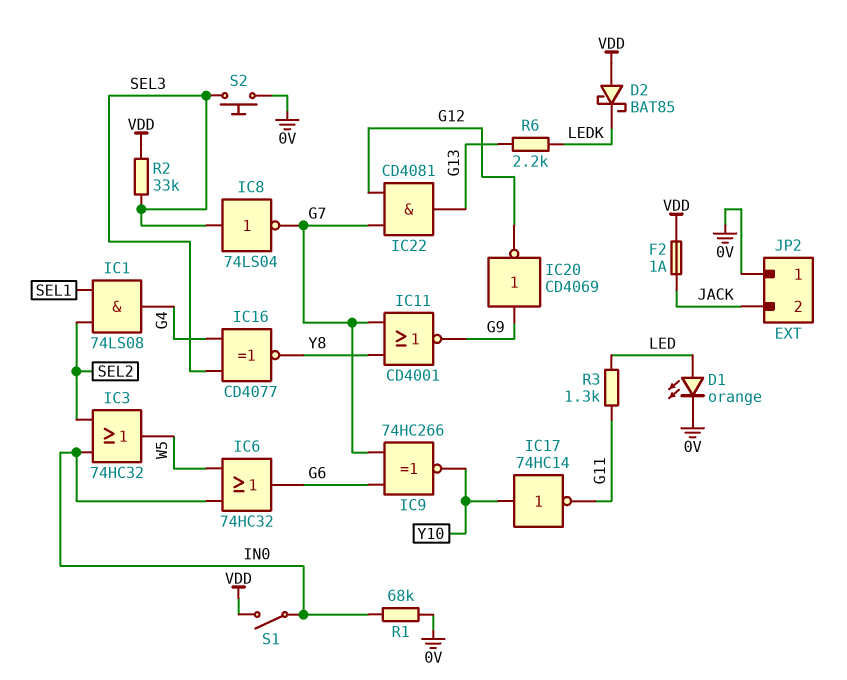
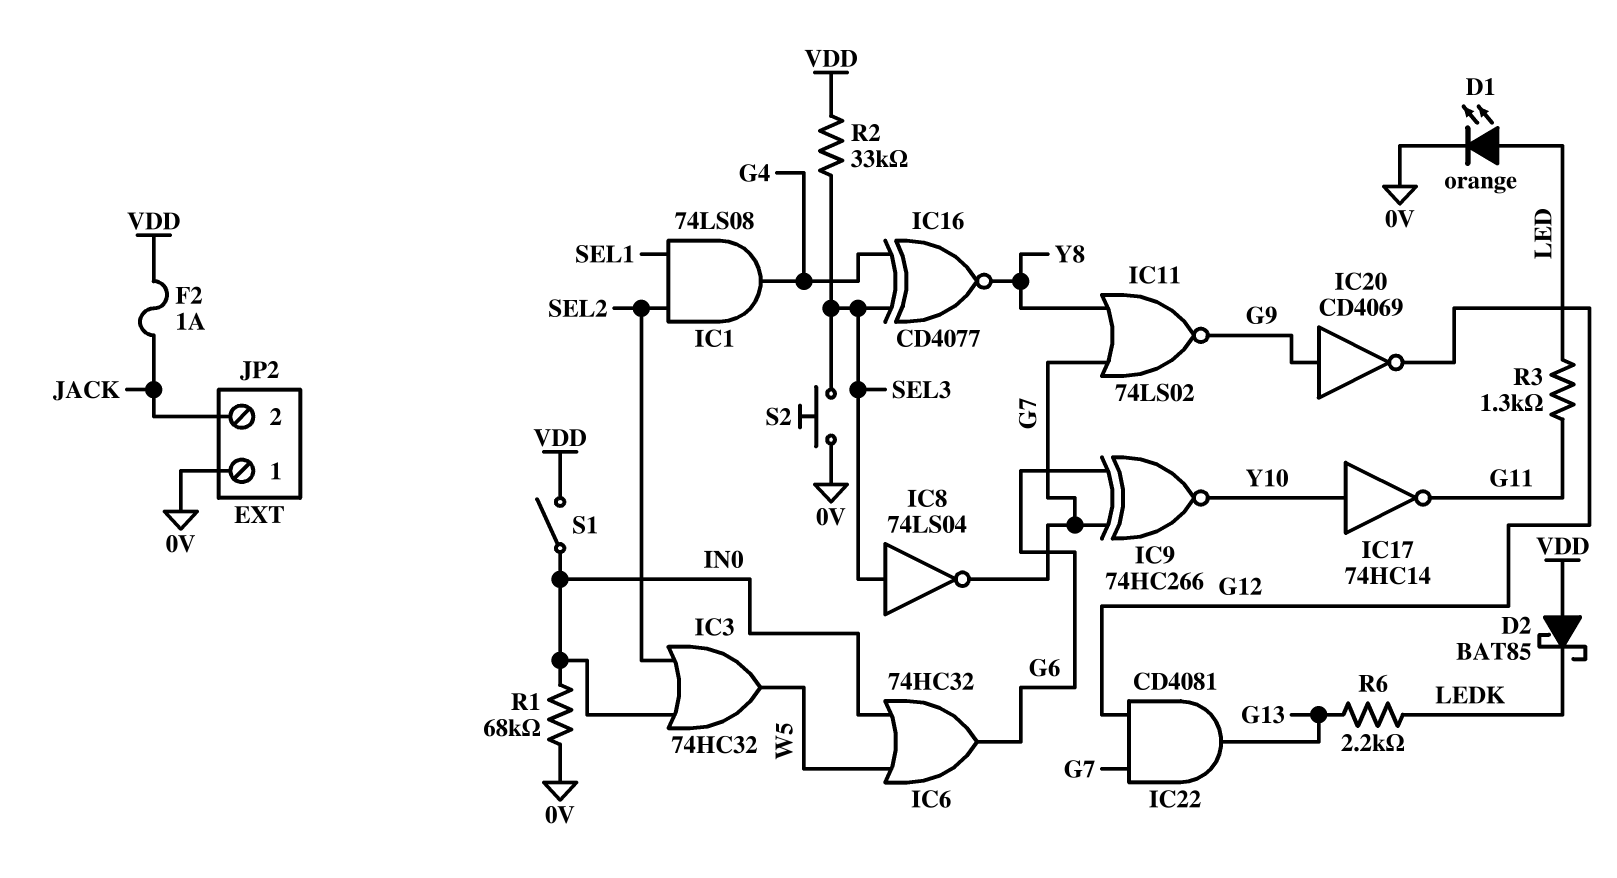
IC11: NOR CD4001 (in G7, in Y8, out G9) -> NOR 74LS02 (in G7, in Y8, out G9)

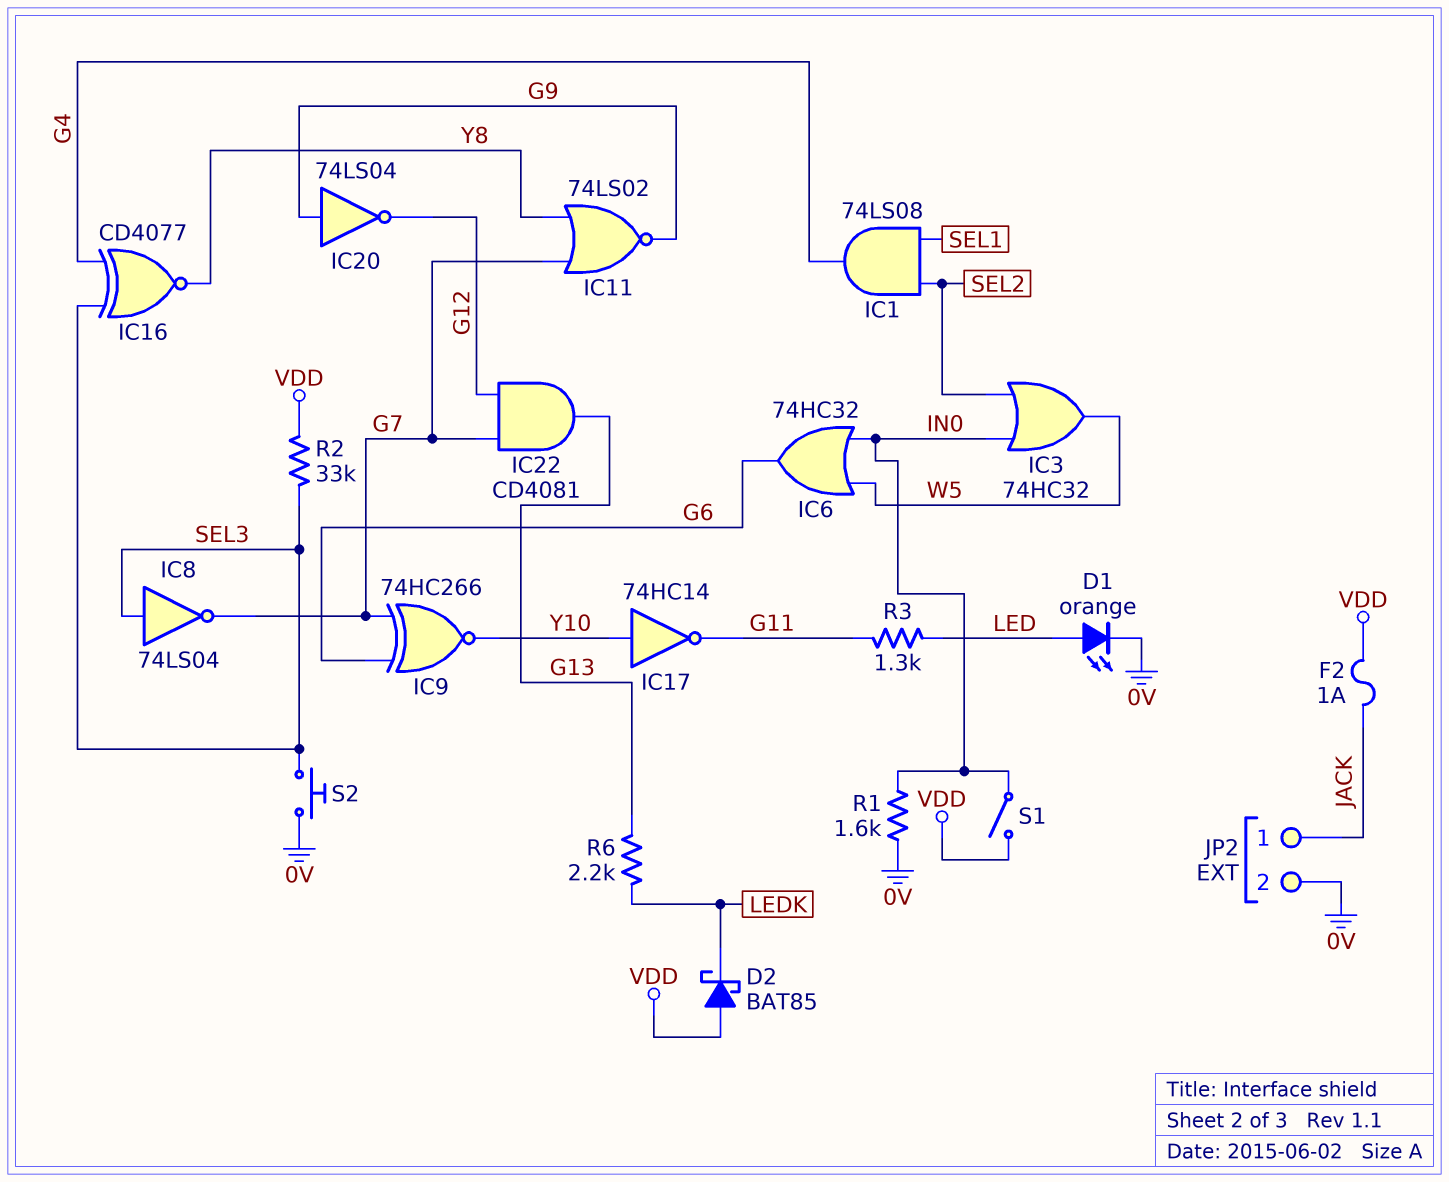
IC20: NOT CD4069 (in G9, out G12) -> NOT 74LS04 (in G9, out G12)
JP2 pin 1: 0V -> JACK
JP2 pin 2: JACK -> 0V
R1: 68k (0V, IN0) -> 1.6k (0V, IN0)

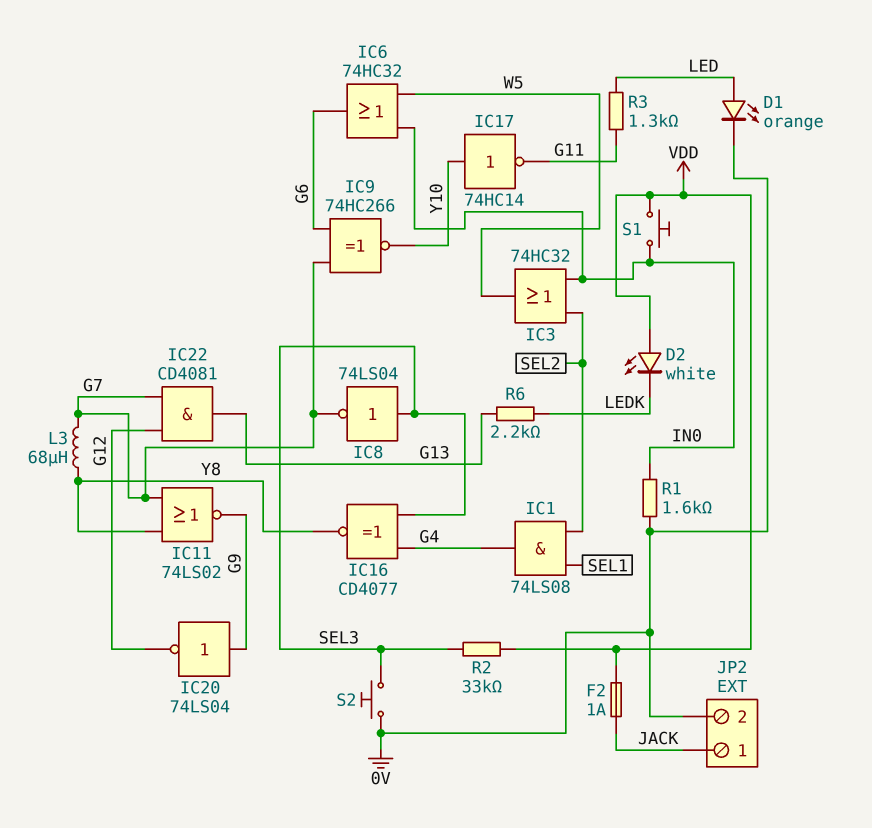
D2: schottky BAT85 (A VDD, K LEDK) -> LED white (A VDD, K LEDK)
L3: none -> 68uH (G7, Y8)
S1: switch (IN0, VDD) -> button (IN0, VDD)

